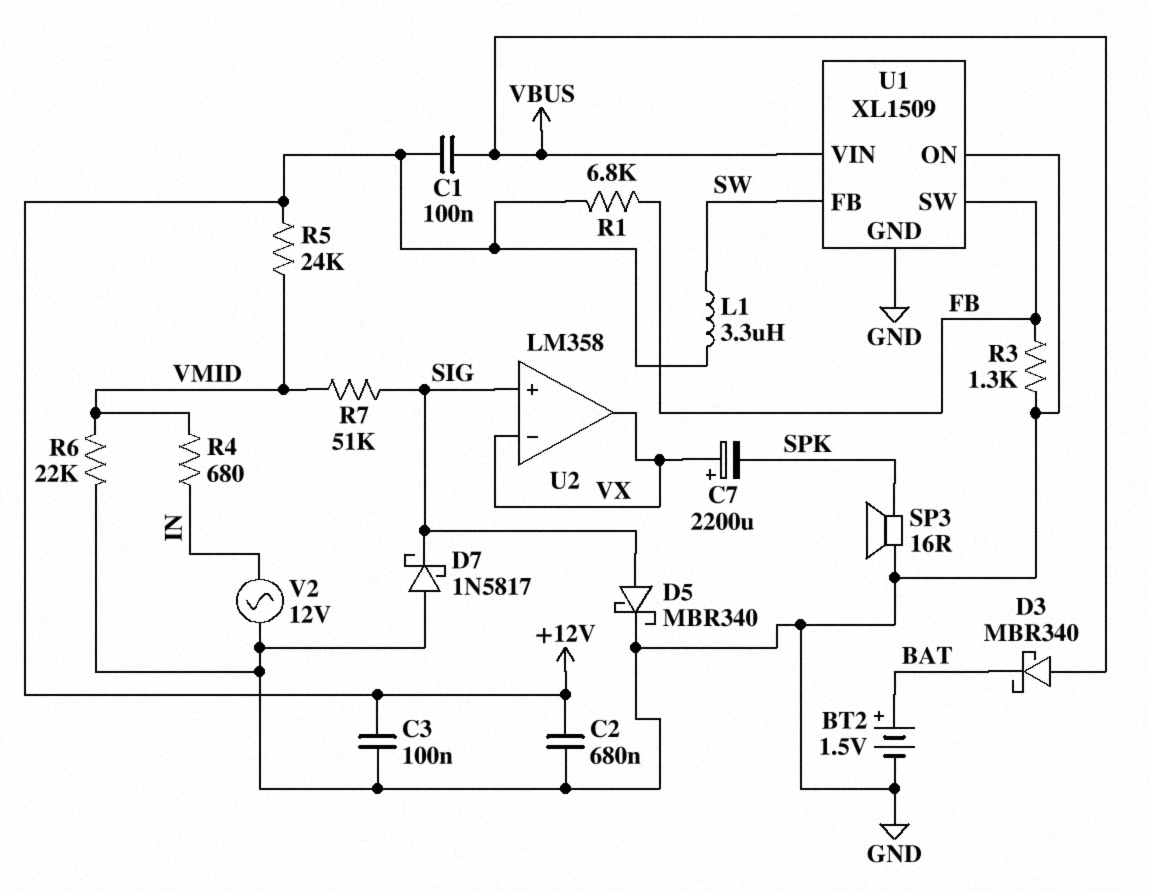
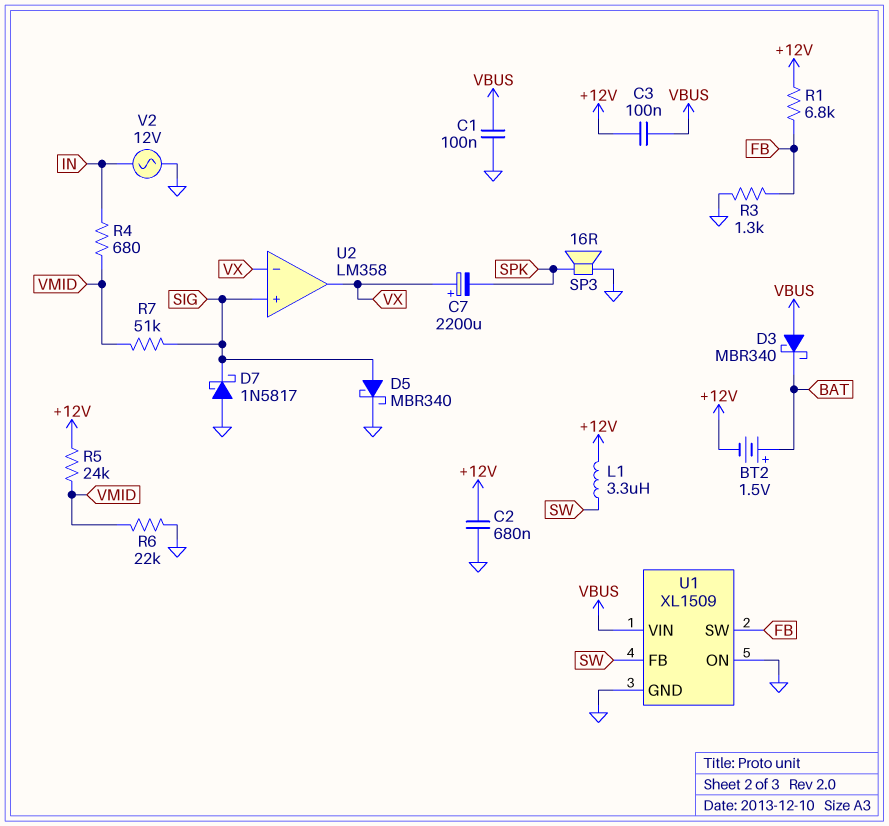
BT2: 1.5V (plus BAT, minus GND) -> 1.5V (plus BAT, minus +12V)
C1: 100nF (+12V, VBUS) -> 100nF (GND, VBUS)
C3: 100nF (+12V, GND) -> 100nF (+12V, VBUS)

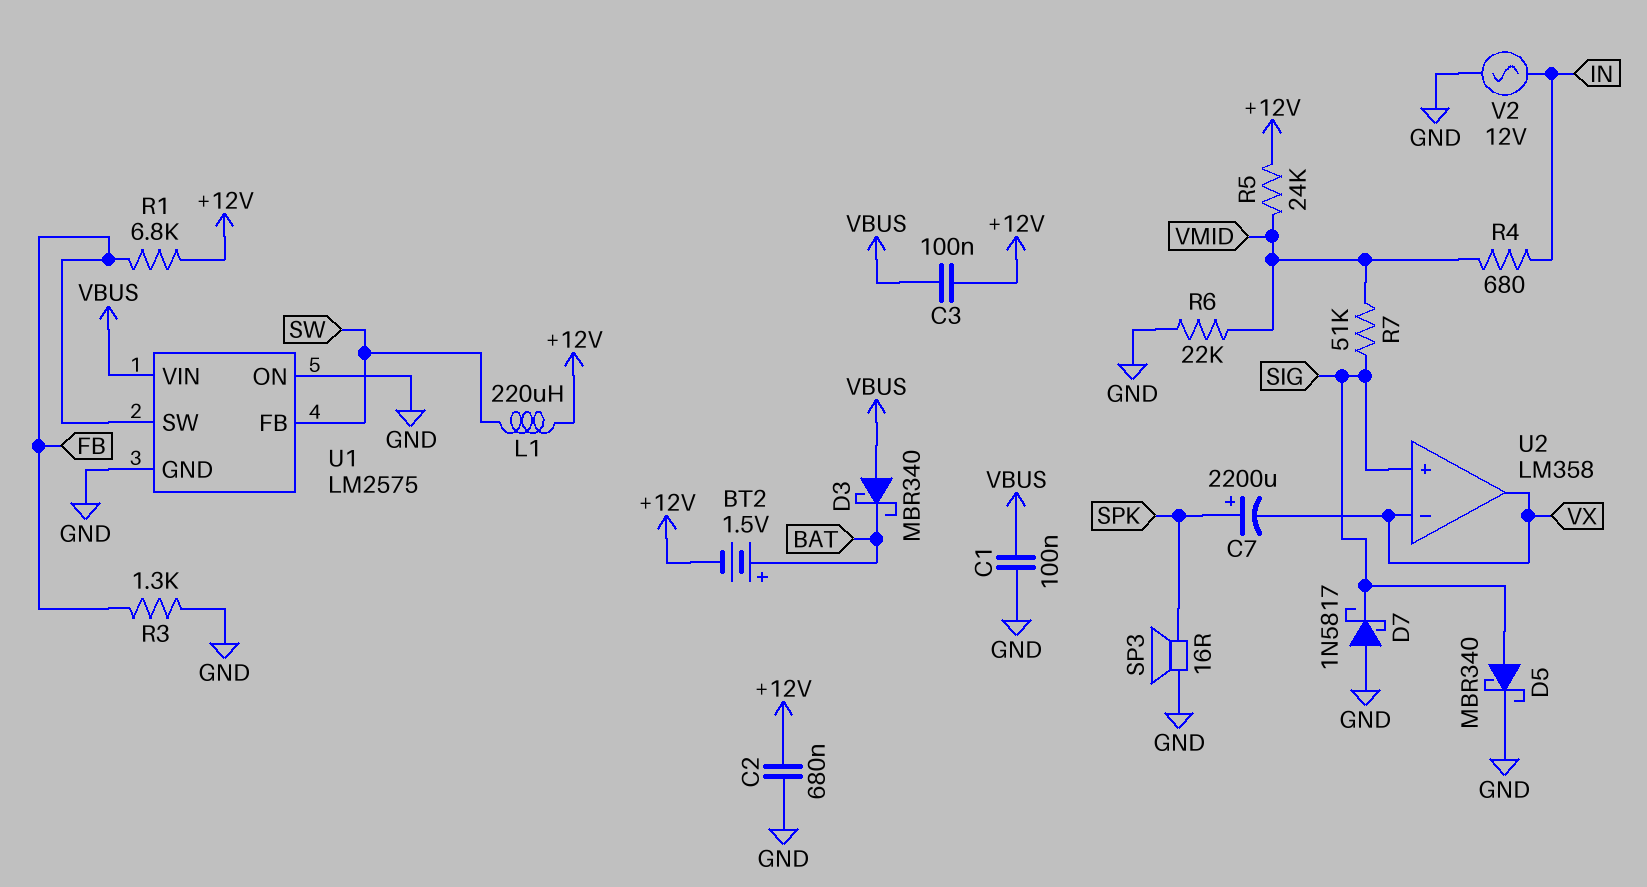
C7: 2200uF (plus VX, minus SPK) -> 2200uF (plus SPK, minus VX)
L1: 3.3uH (+12V, SW) -> 220uH (+12V, SW)
U1: XL1509 -> LM2575

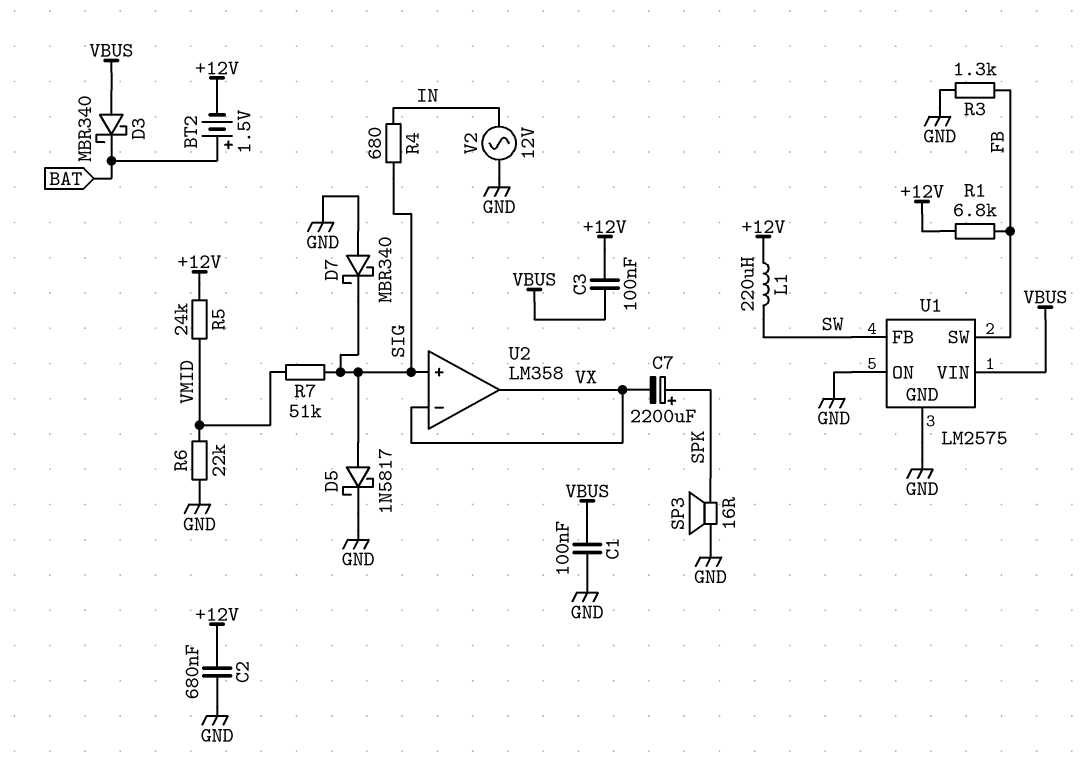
D5: schottky MBR340 (A SIG, K GND) -> schottky 1N5817 (A SIG, K GND)
D7: schottky 1N5817 (A GND, K SIG) -> schottky MBR340 (A GND, K SIG)
R4: 680 (IN, VMID) -> 680 (IN, SIG)

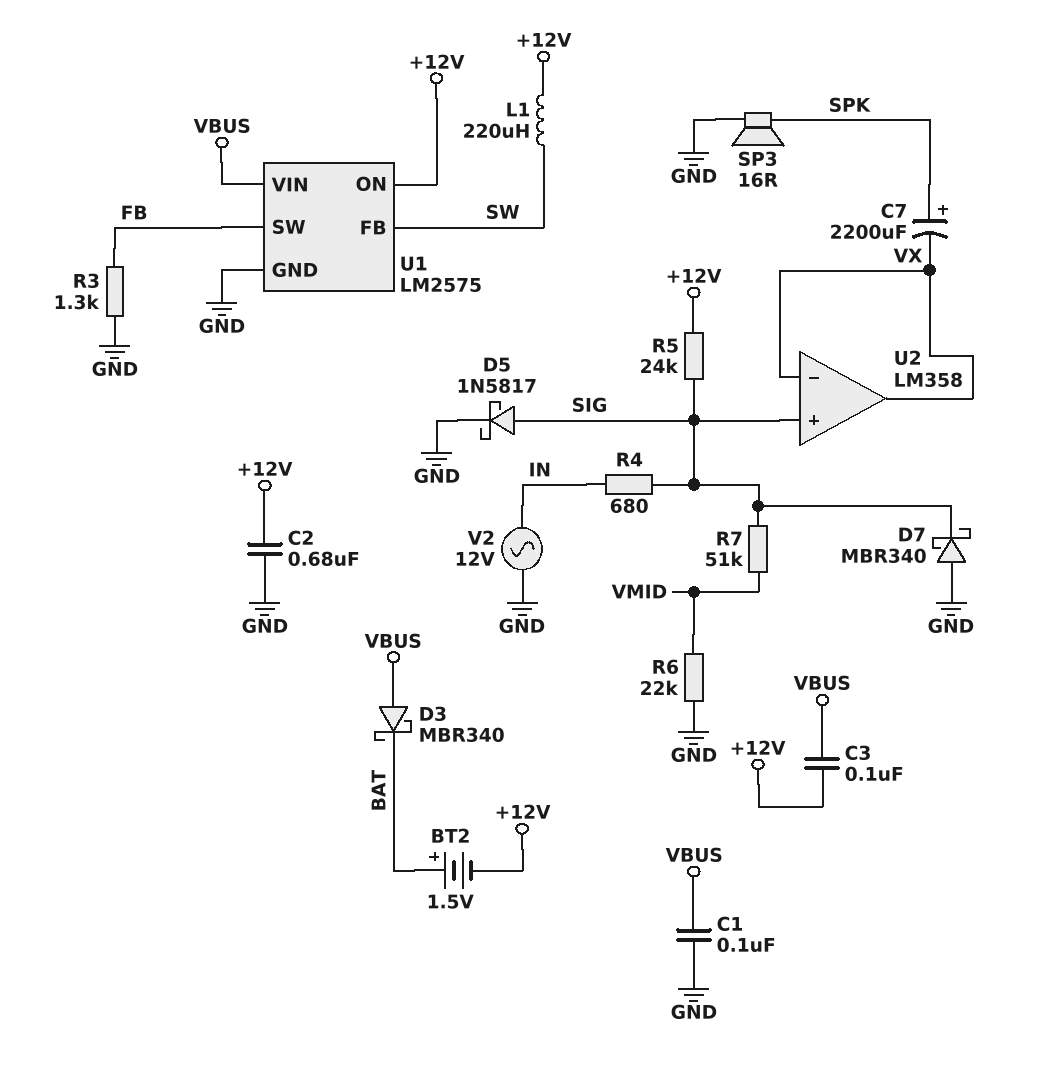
R1: 6.8k (+12V, FB) -> none
R5: 24k (+12V, VMID) -> 24k (+12V, SIG)
U1 pin ON: GND -> +12V

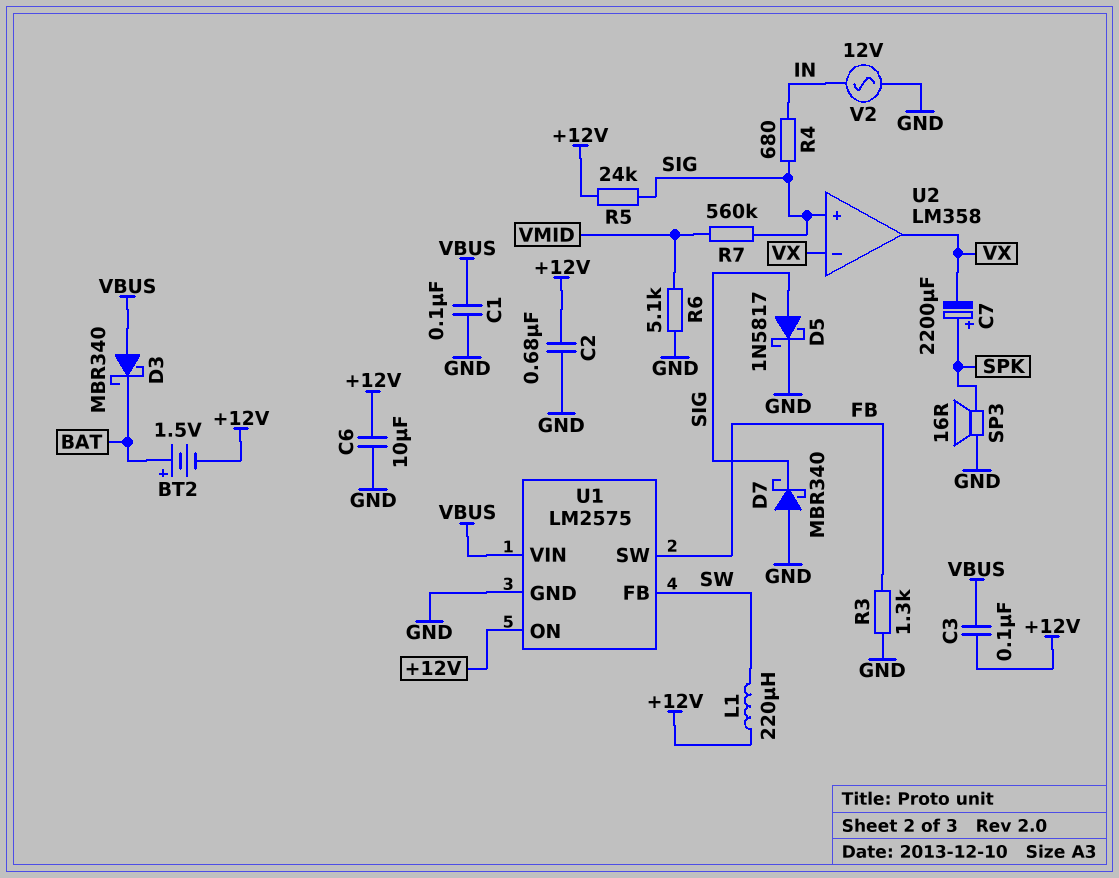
C6: none -> 10uF (+12V, GND)
R6: 22k (GND, VMID) -> 5.1k (GND, VMID)
R7: 51k (SIG, VMID) -> 560k (SIG, VMID)

